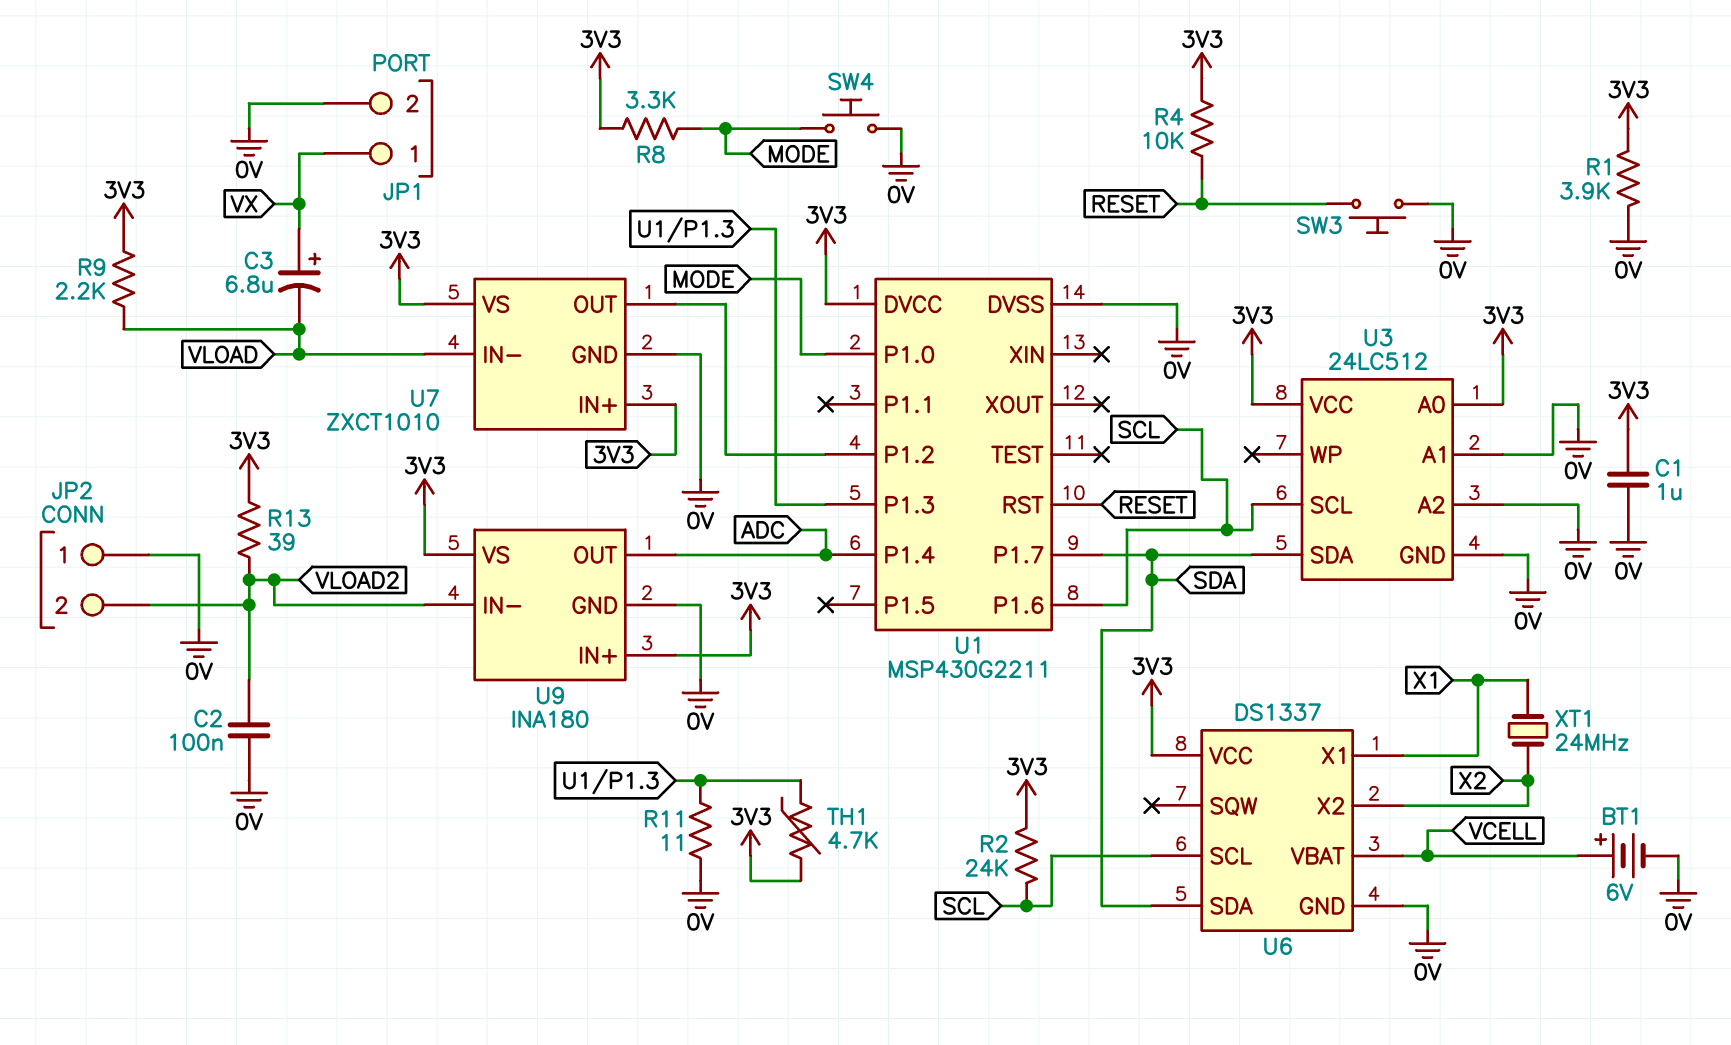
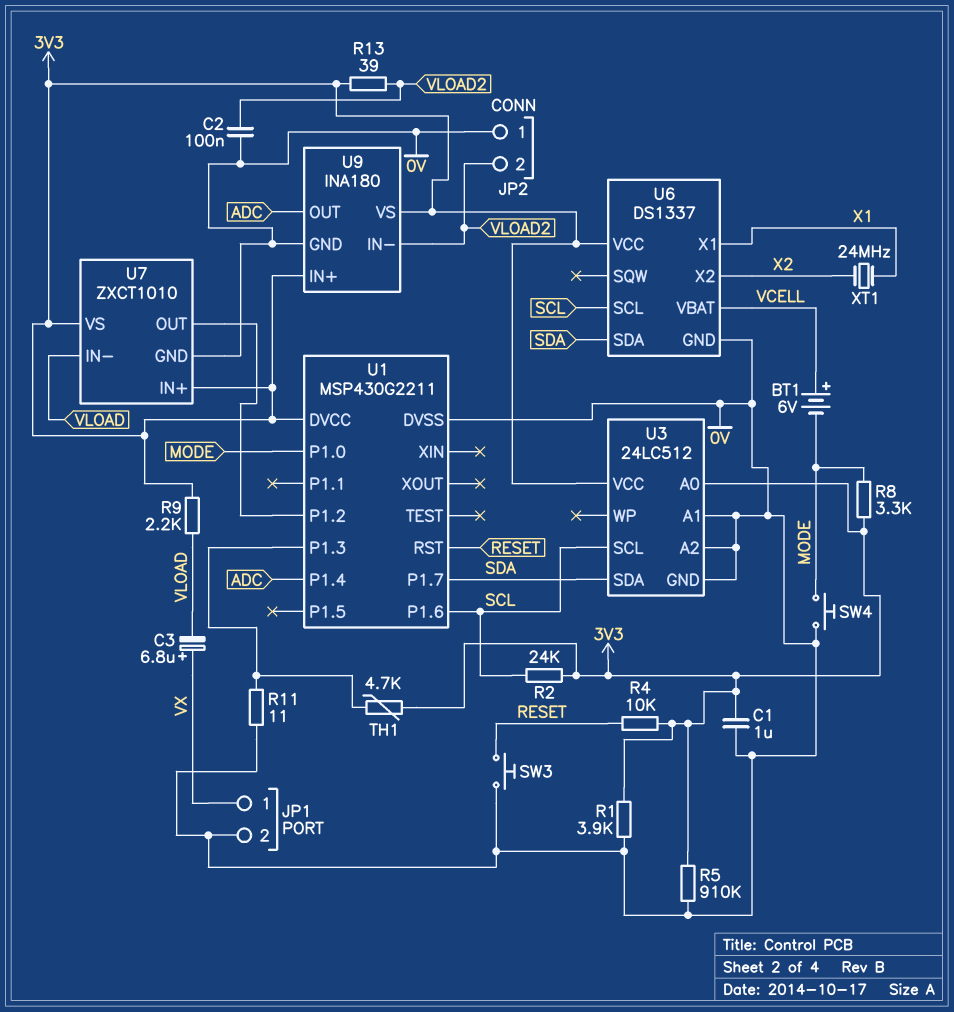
BT1: 6V (plus VCELL, minus 0V) -> 6V (plus VCELL, minus MODE)
R5: none -> 910k (0V, 3V3)

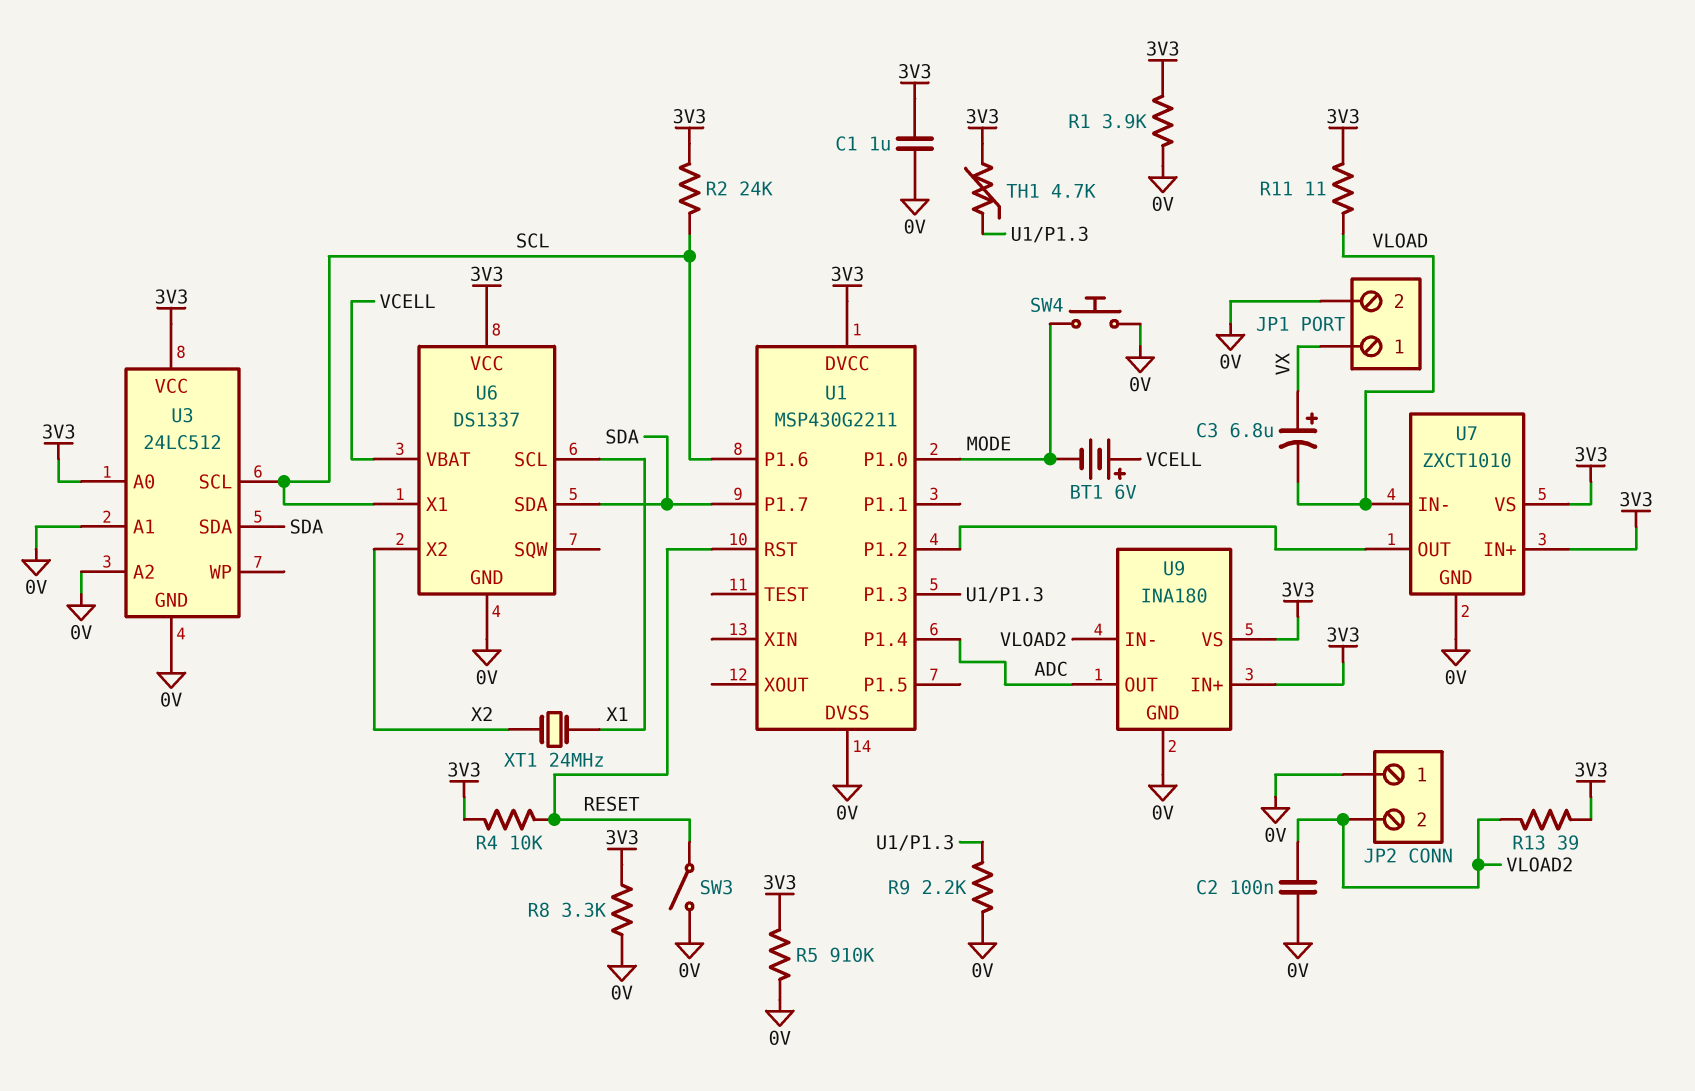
R8: 3.3k (3V3, MODE) -> 3.3k (0V, 3V3)
R9: 2.2k (3V3, VLOAD) -> 2.2k (0V, U1/P1.3)
R11: 11 (0V, U1/P1.3) -> 11 (3V3, VLOAD)
SW3: button (0V, RESET) -> switch (0V, RESET)
U6 pin SCL: SCL -> X1
U6 pin X1: X1 -> SCL

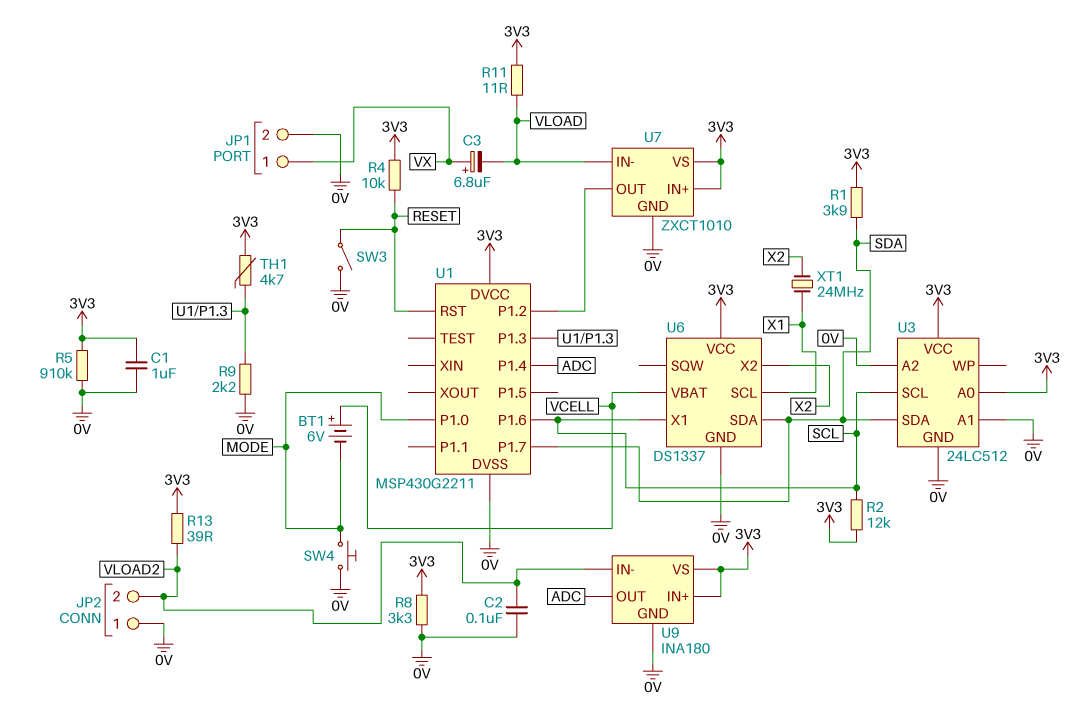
R1: 3.9k (0V, 3V3) -> 3.9k (3V3, SDA)
R2: 24k (3V3, SCL) -> 12k (3V3, SCL)

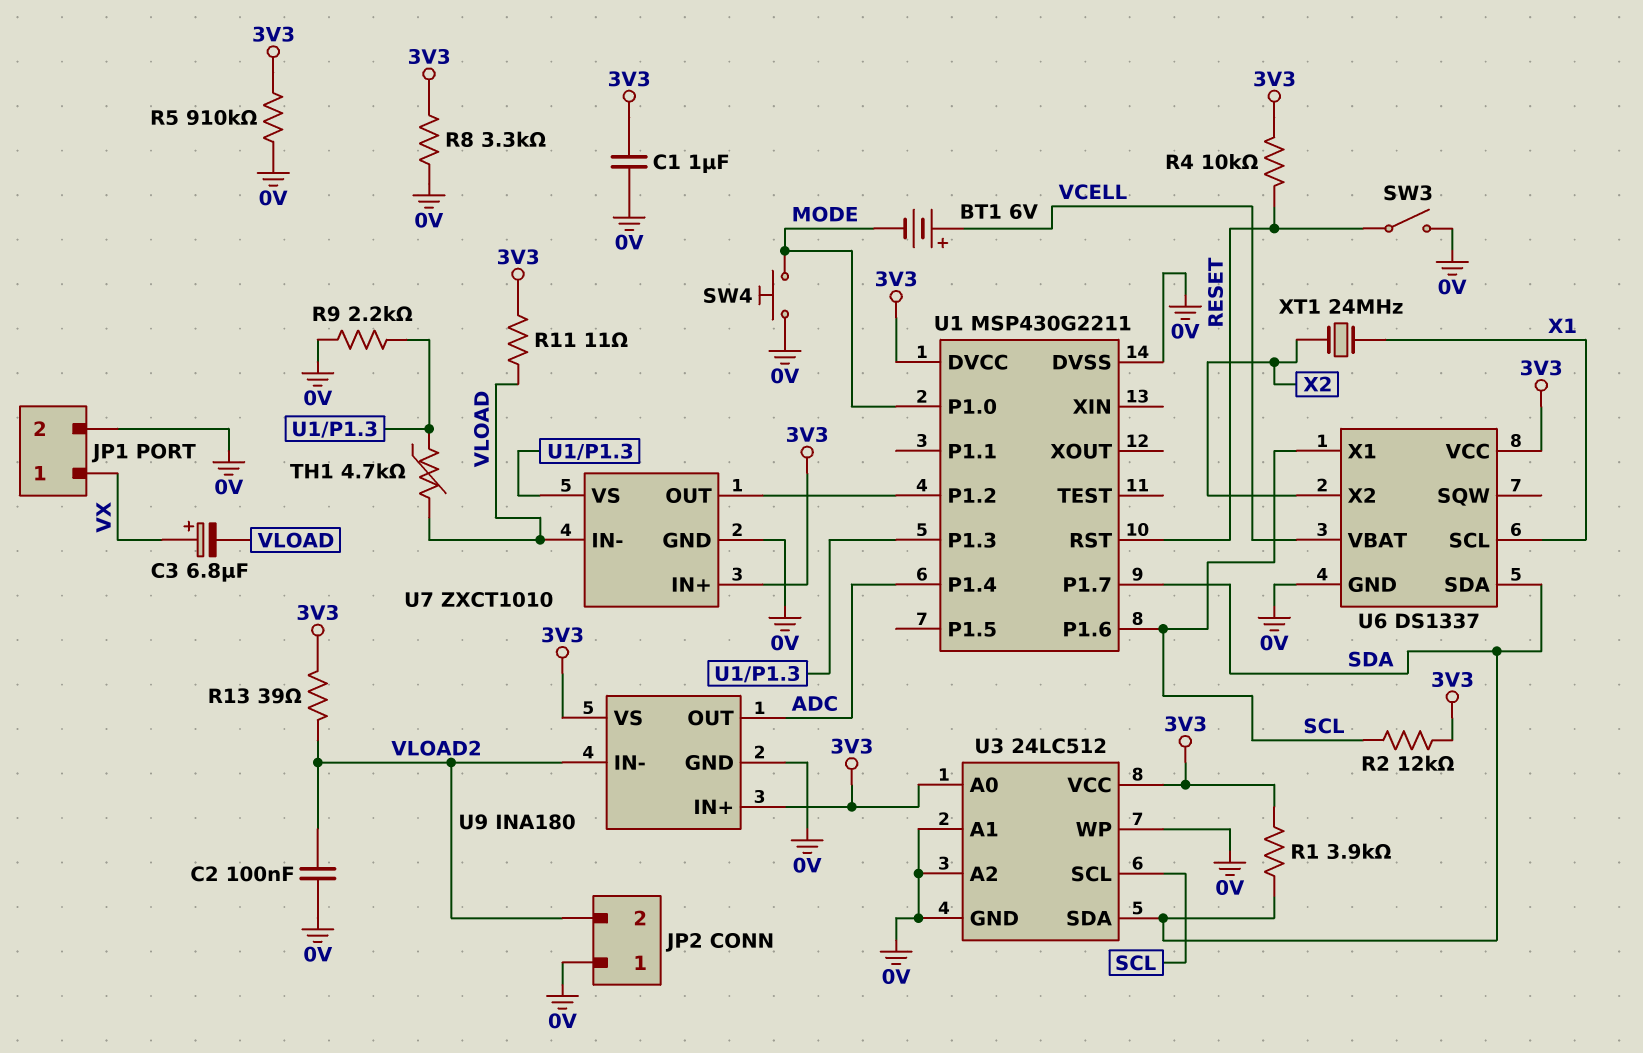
TH1: 4.7k (3V3, U1/P1.3) -> 4.7k (U1/P1.3, VLOAD)
U3 pin WP: none -> 0V
U7 pin VS: 3V3 -> U1/P1.3

